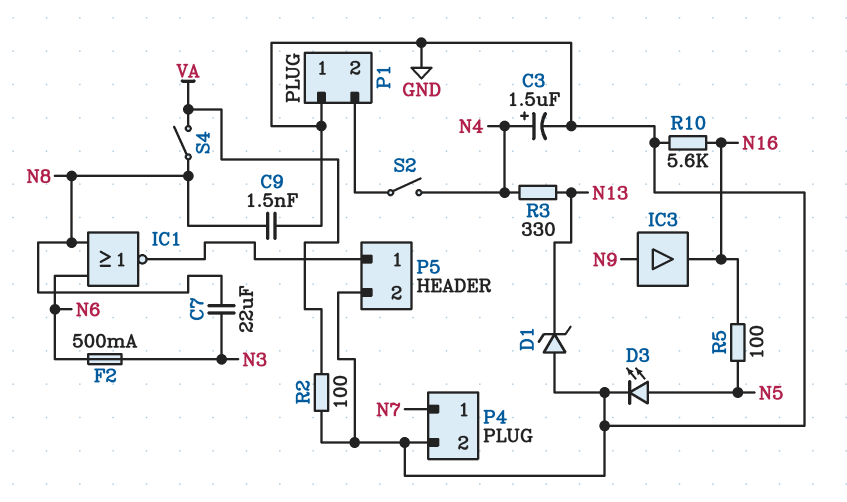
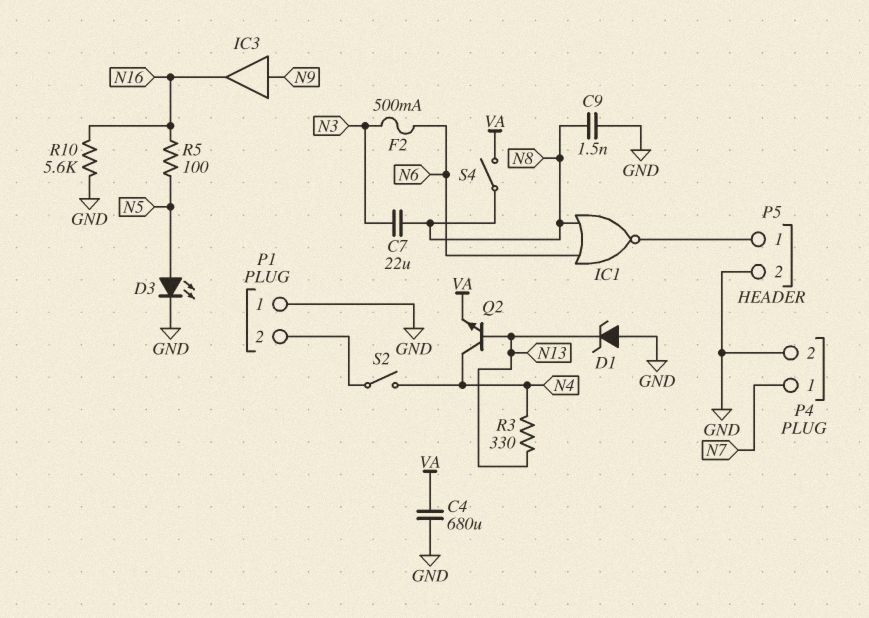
C3: 1.5uF (plus N4, minus GND) -> none
C4: none -> 680uF (GND, VA)
Q2: none -> NPN (B N13, C N4, E VA)
R2: 100 (GND, VA) -> none

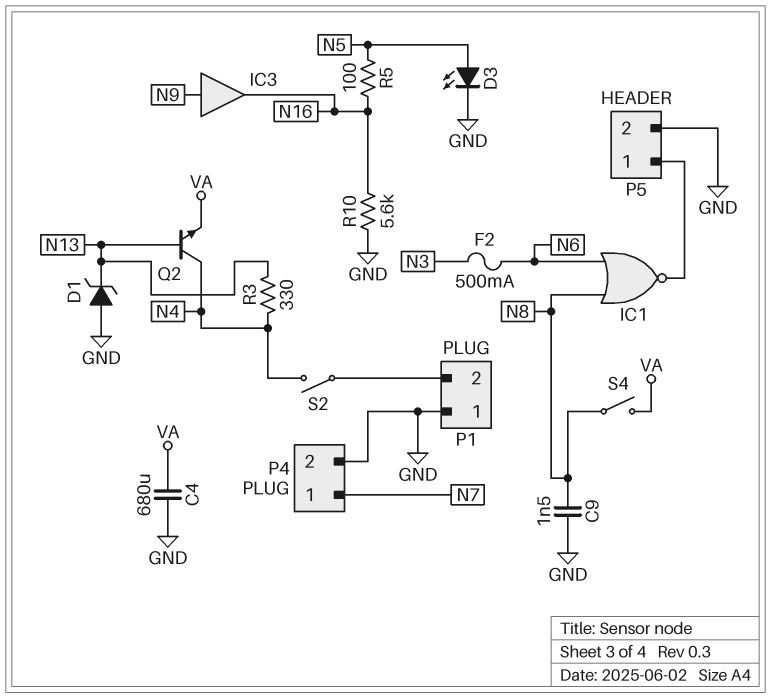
C7: 22uF (N3, N8) -> none

